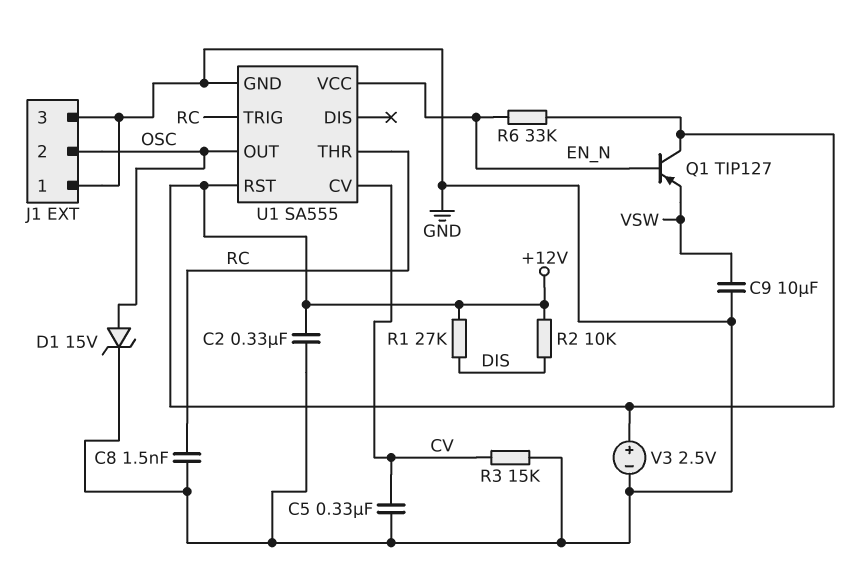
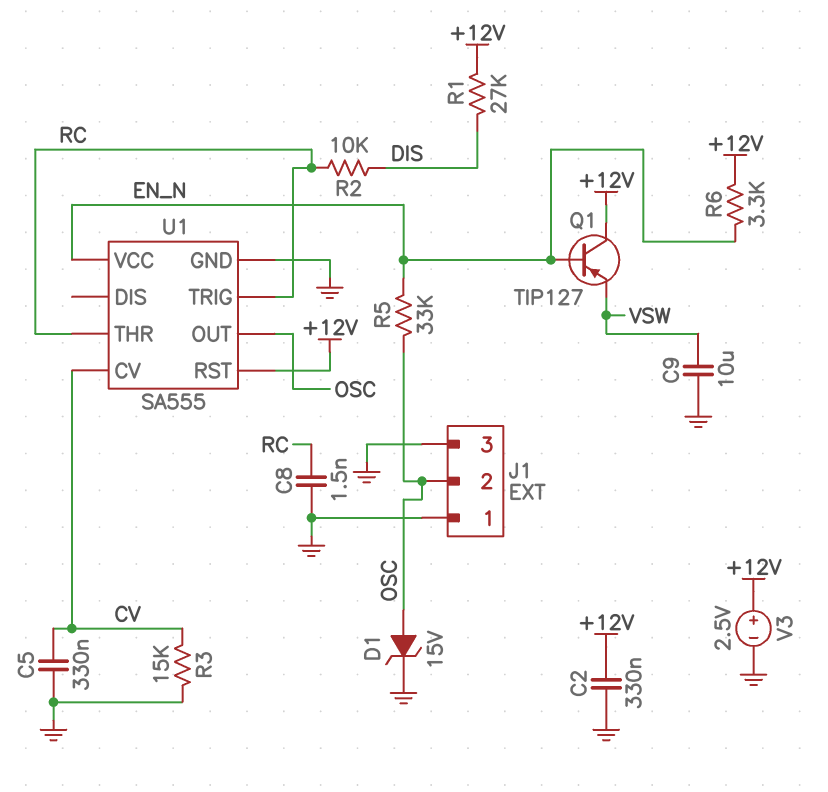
R2: 10k (+12V, DIS) -> 10k (DIS, RC)
R5: none -> 33k (EN_N, OSC)
R6: 33k (+12V, EN_N) -> 3.3k (+12V, EN_N)

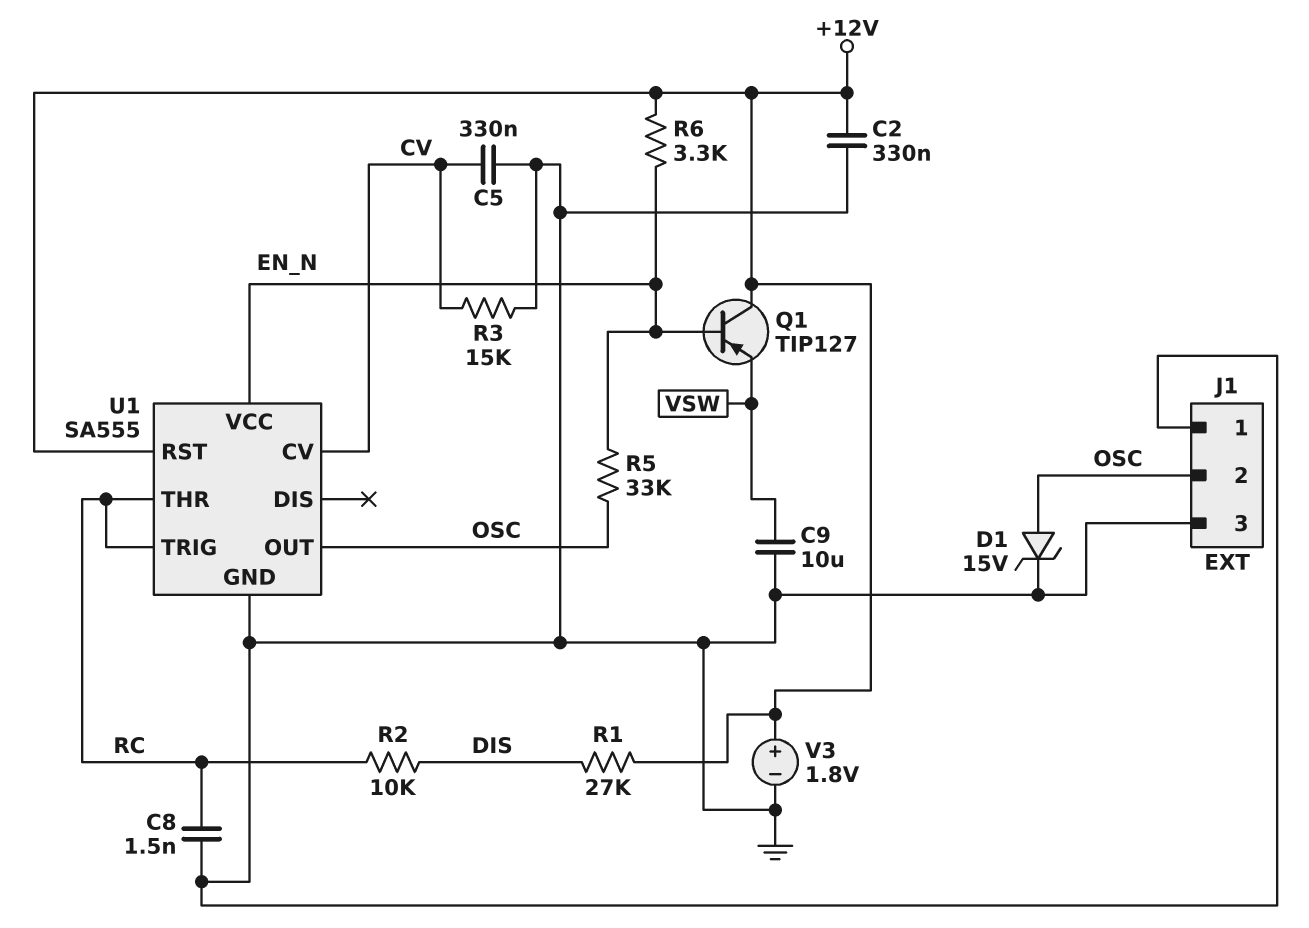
V3: 2.5V (plus +12V, minus GND) -> 1.8V (plus +12V, minus GND)

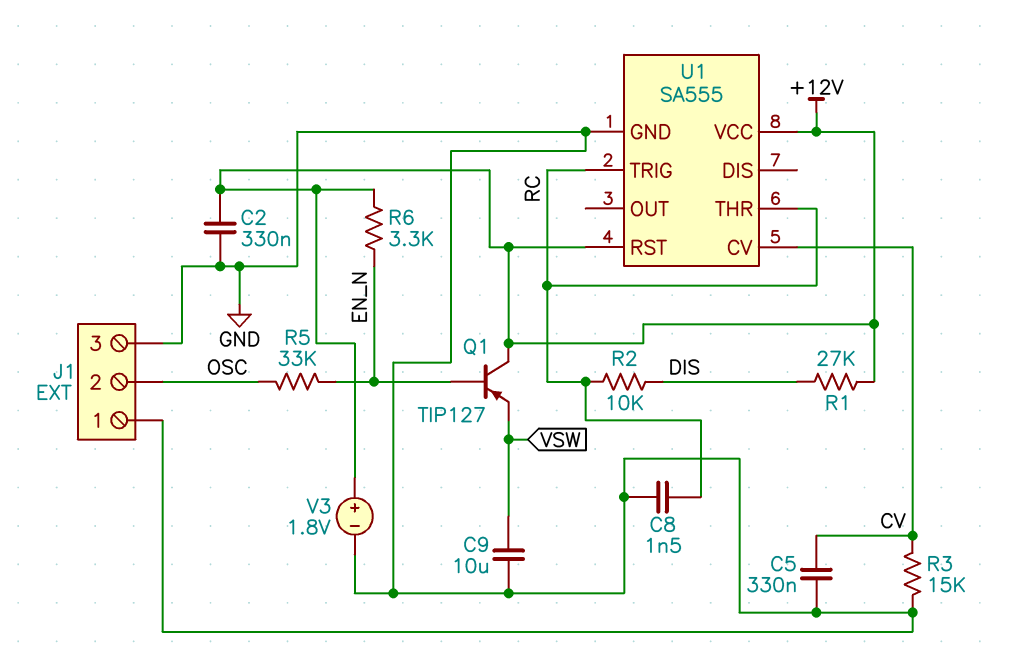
D1: zener 15V (A OSC, K GND) -> none
U1 pin OUT: OSC -> none
U1 pin VCC: EN_N -> +12V

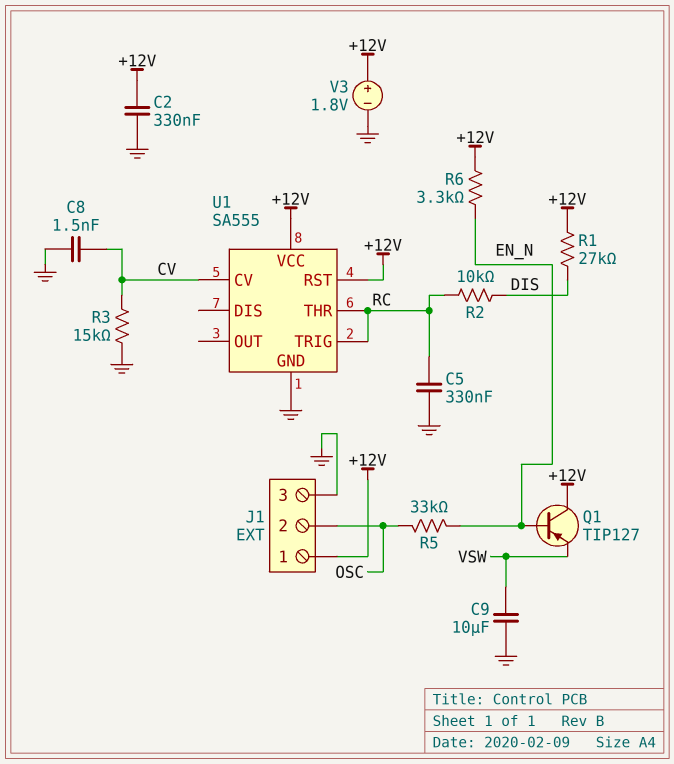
C5: 330nF (CV, GND) -> 330nF (GND, RC)
C8: 1.5nF (GND, RC) -> 1.5nF (CV, GND)
J1 pin 1: GND -> +12V

